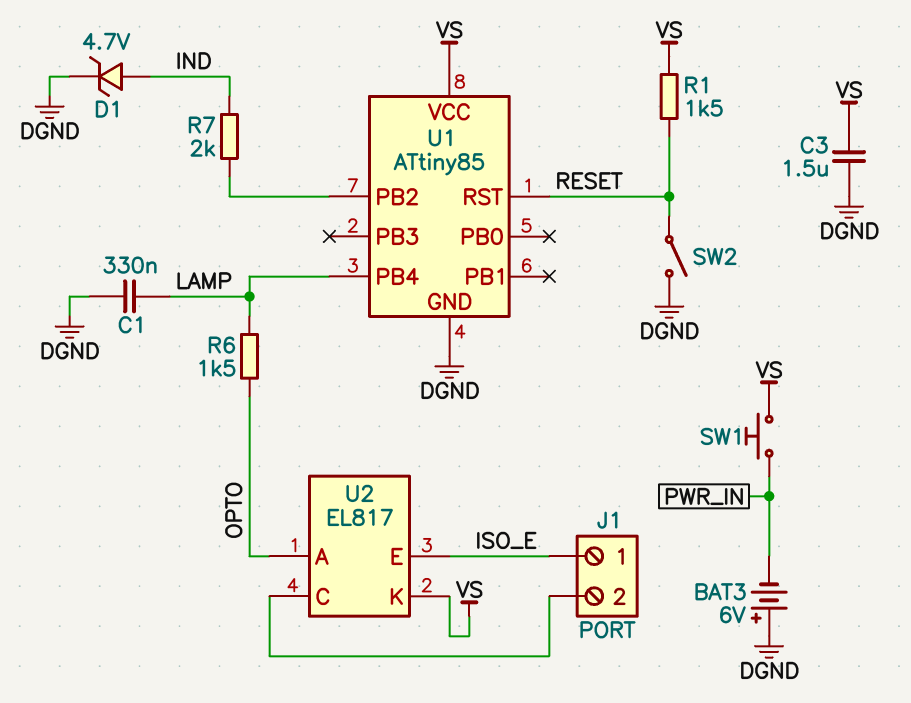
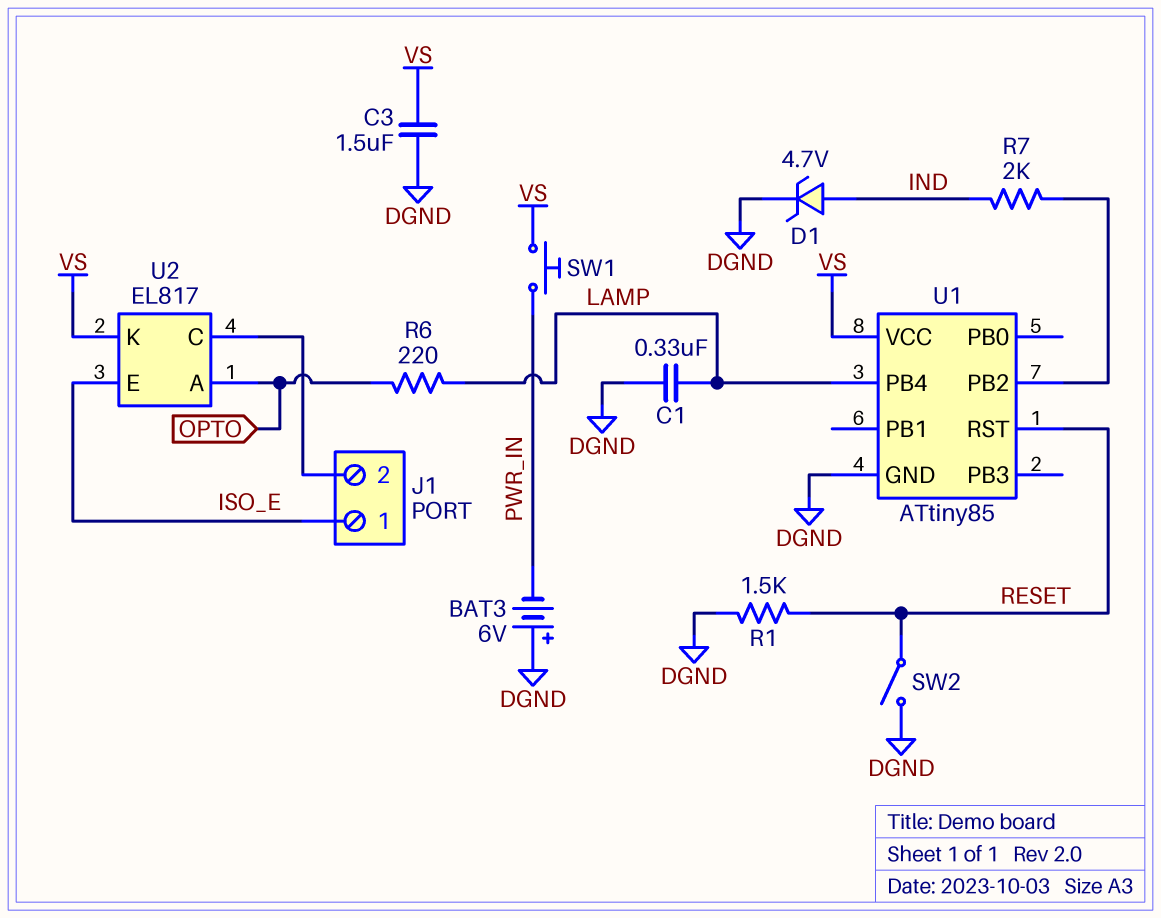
R1: 1.5k (RESET, VS) -> 1.5k (DGND, RESET)
R6: 1.5k (LAMP, OPTO) -> 220 (LAMP, OPTO)

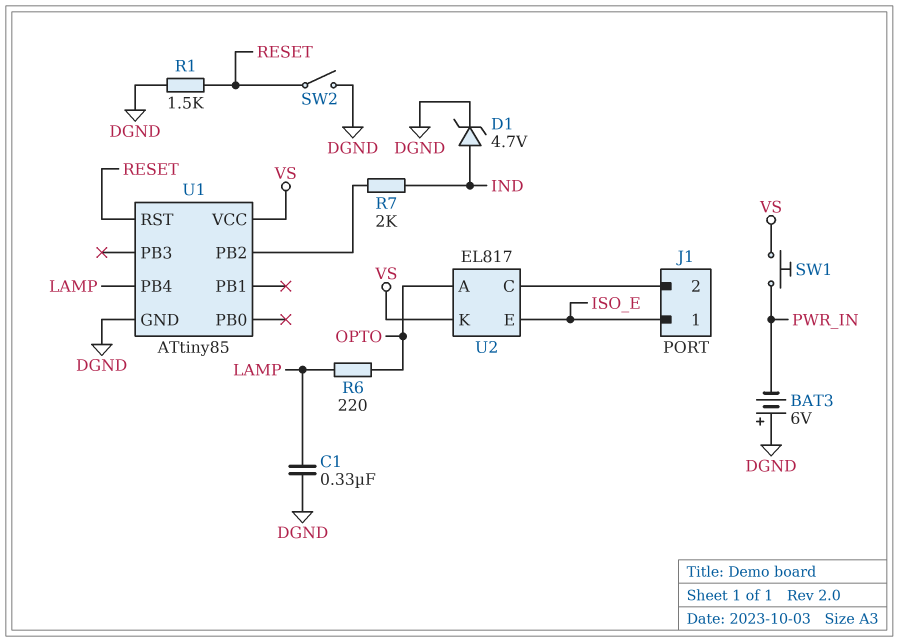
C3: 1.5uF (DGND, VS) -> none

